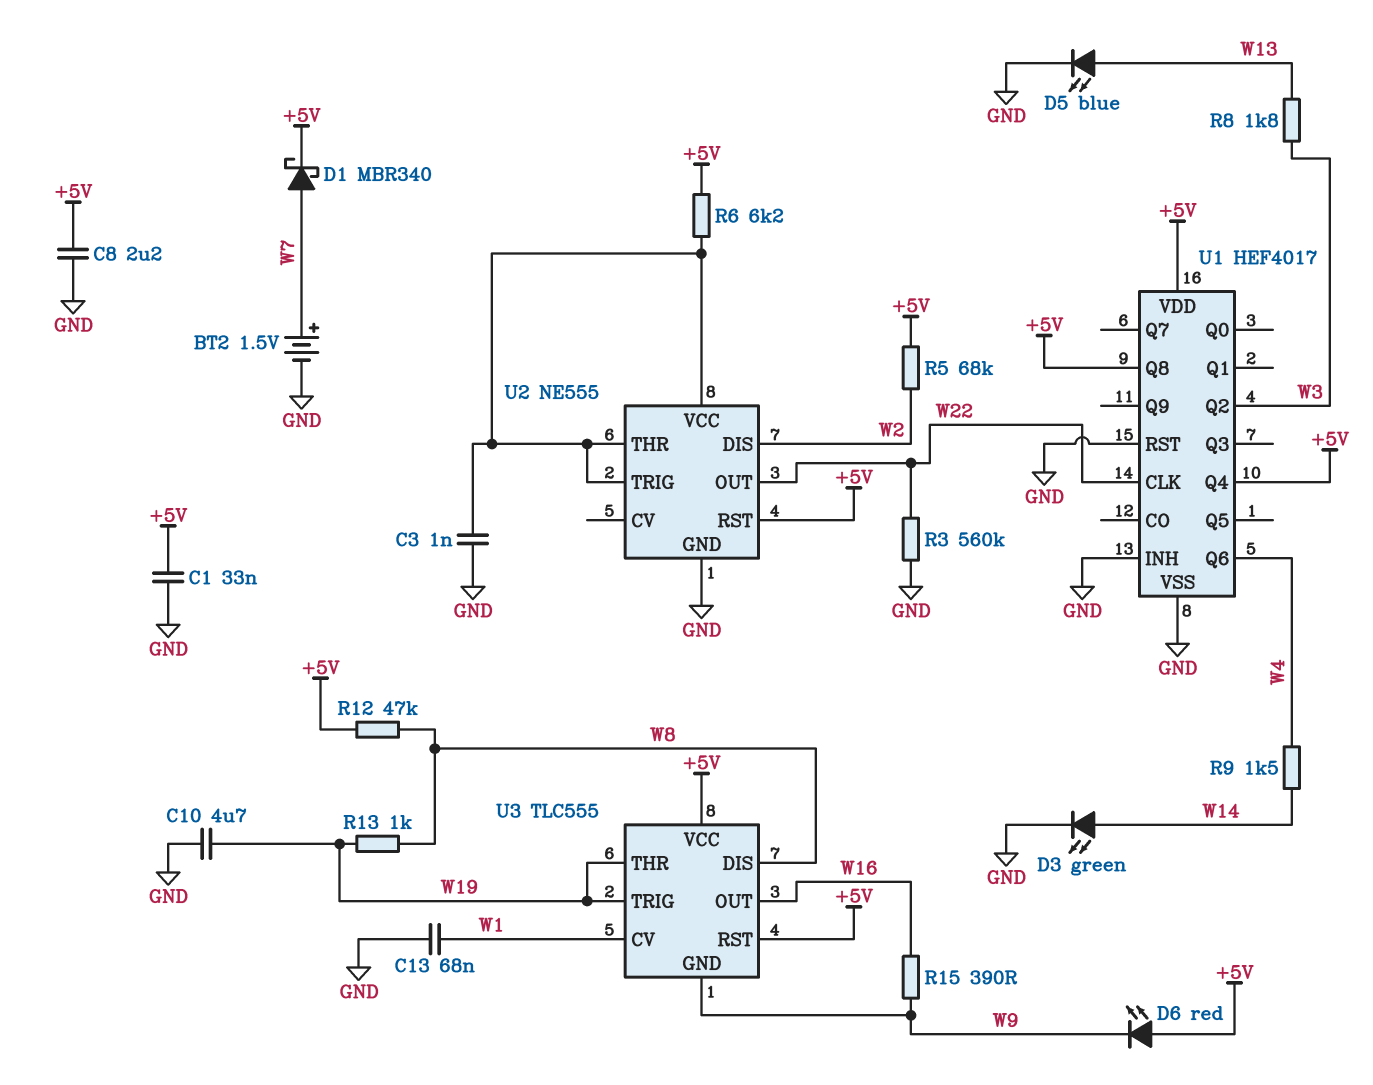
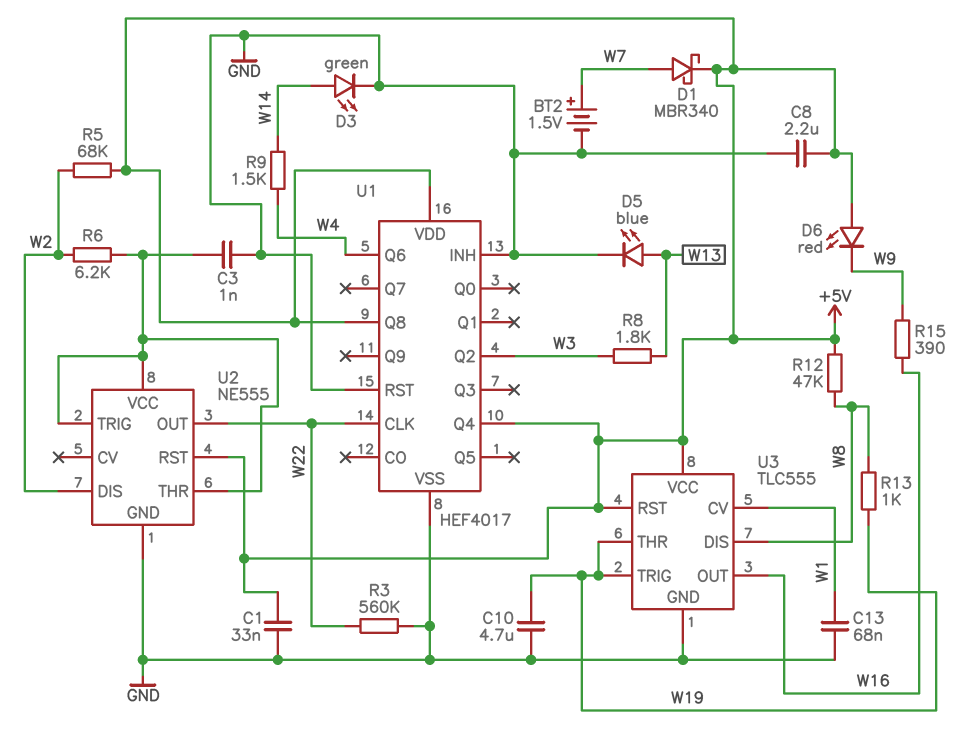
R6: 6.2k (+5V, U2/THR) -> 6.2k (U2/THR, W2)
U3 pin GND: W9 -> GND

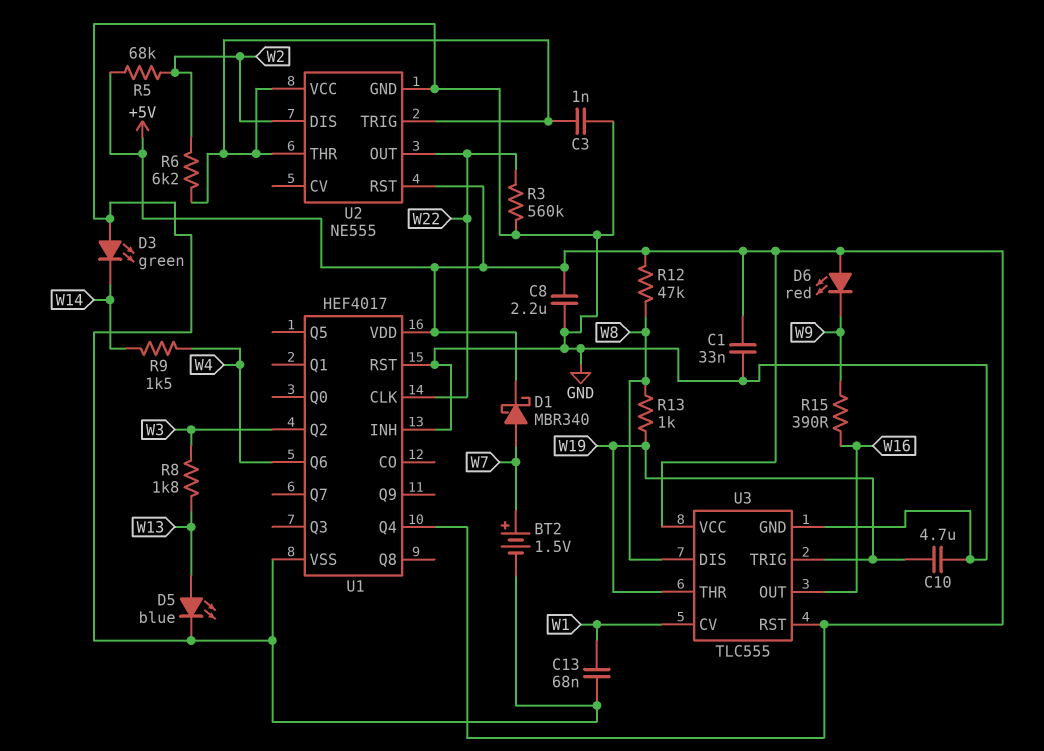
D3: LED green (A W14, K GND) -> LED green (A GND, K W14)
U1 pin Q8: +5V -> none

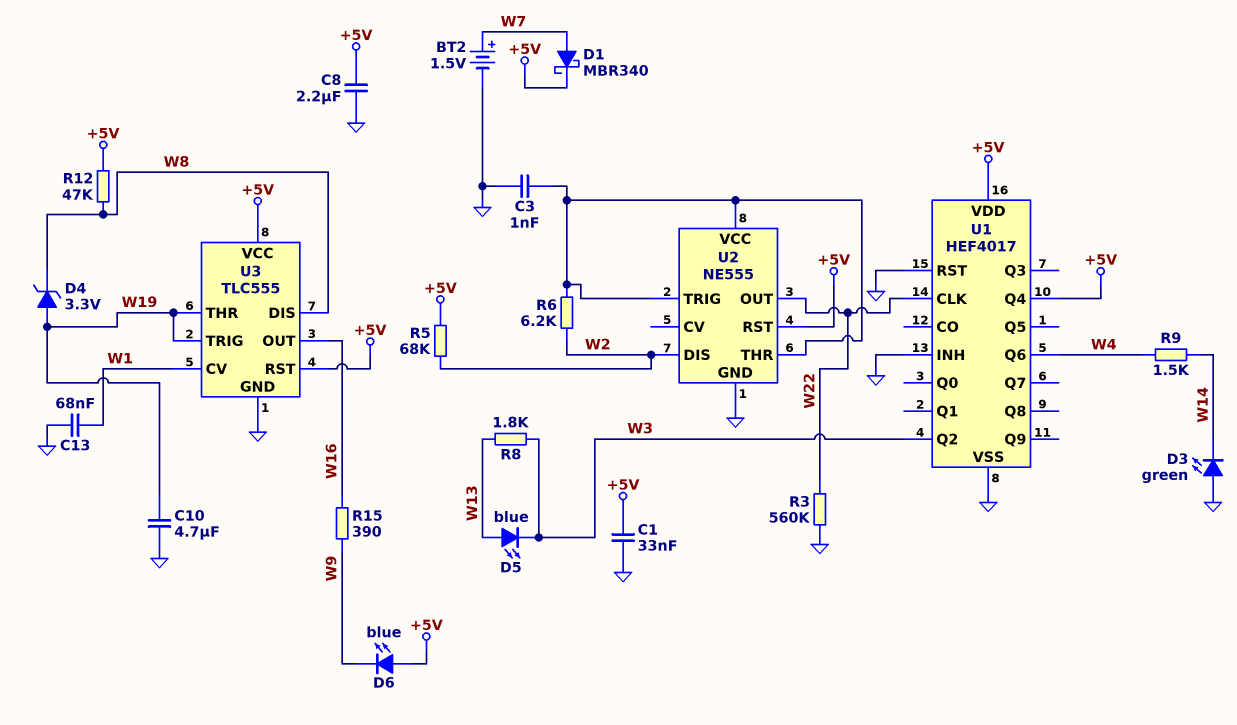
D4: none -> zener 3.3V (A W19, K W8)
D5: LED blue (A W13, K GND) -> LED blue (A W13, K W3)
D6: LED red (A +5V, K W9) -> LED blue (A +5V, K W9)
R13: 1k (W8, W19) -> none

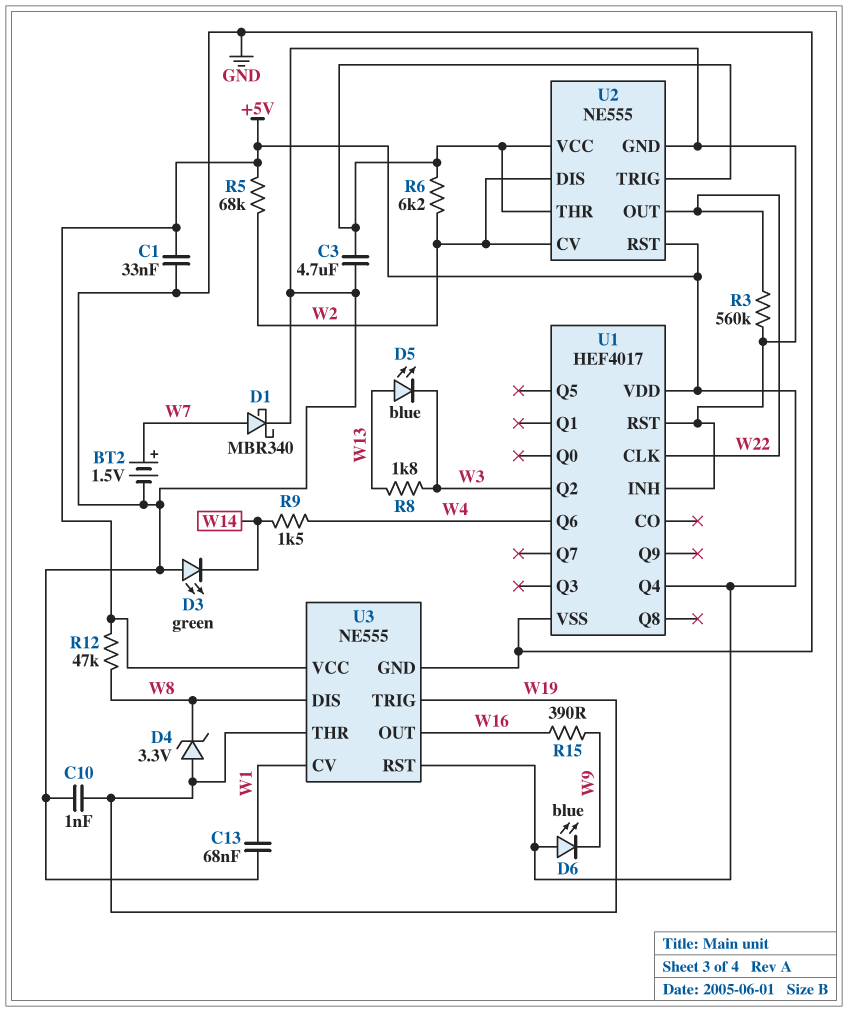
C3: 1nF (GND, U2/THR) -> 4.7uF (GND, U2/THR)
C8: 2.2uF (+5V, GND) -> none
C10: 4.7uF (GND, W19) -> 1nF (GND, W19)
D1: schottky MBR340 (A W7, K +5V) -> schottky MBR340 (A W7, K GND)
U2 pin CV: none -> W2
U3: TLC555 -> NE555

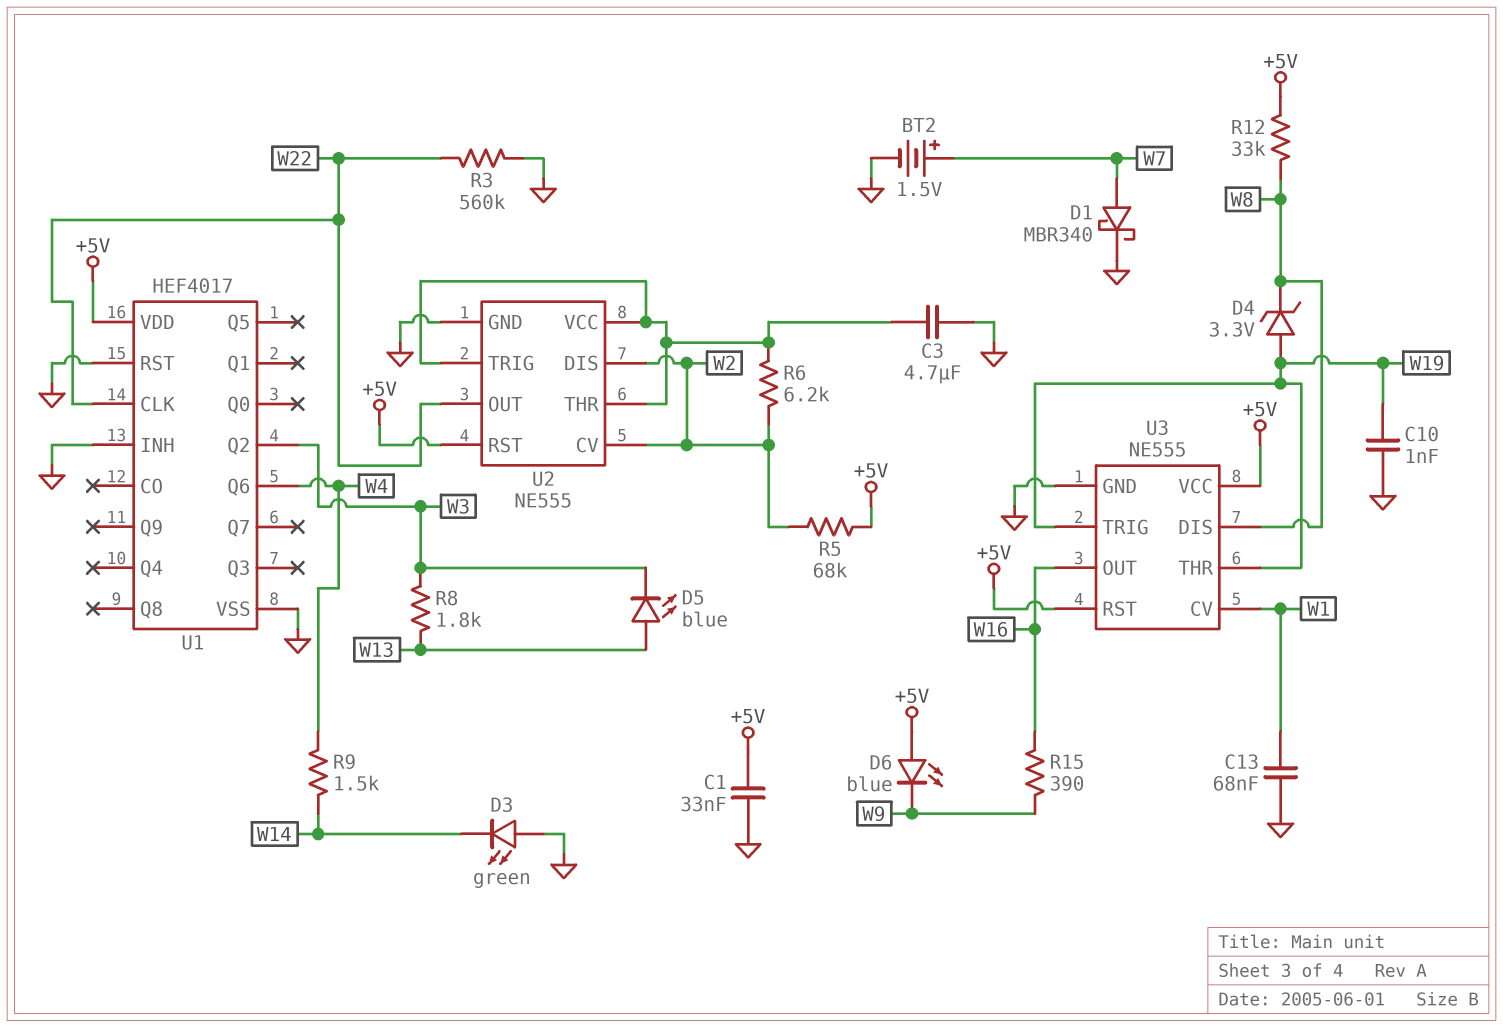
R12: 47k (+5V, W8) -> 33k (+5V, W8)
U1 pin Q4: +5V -> none

